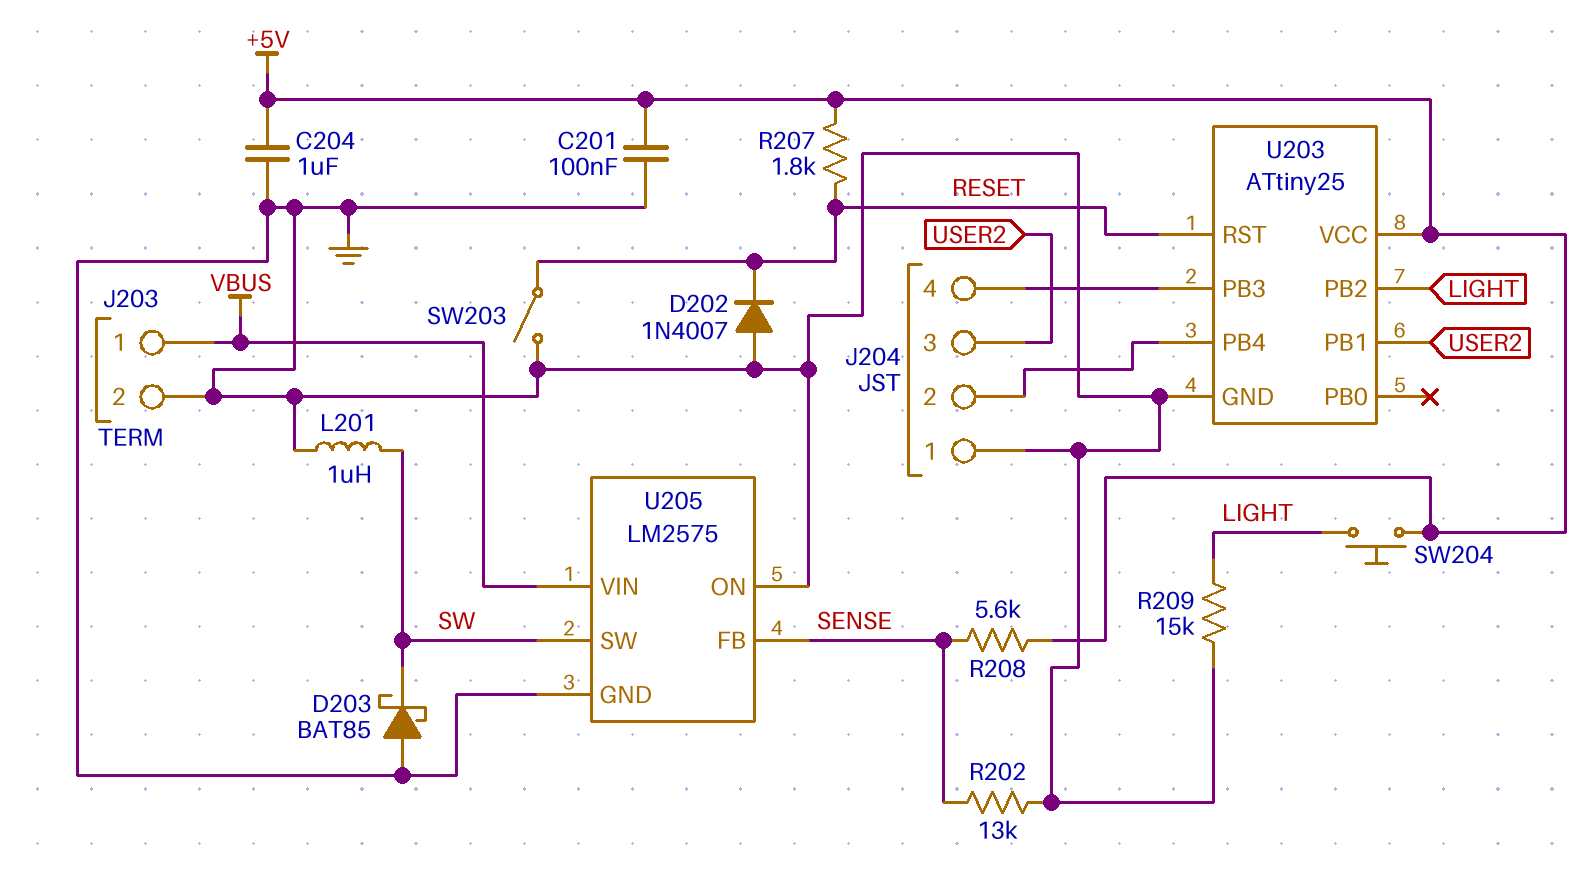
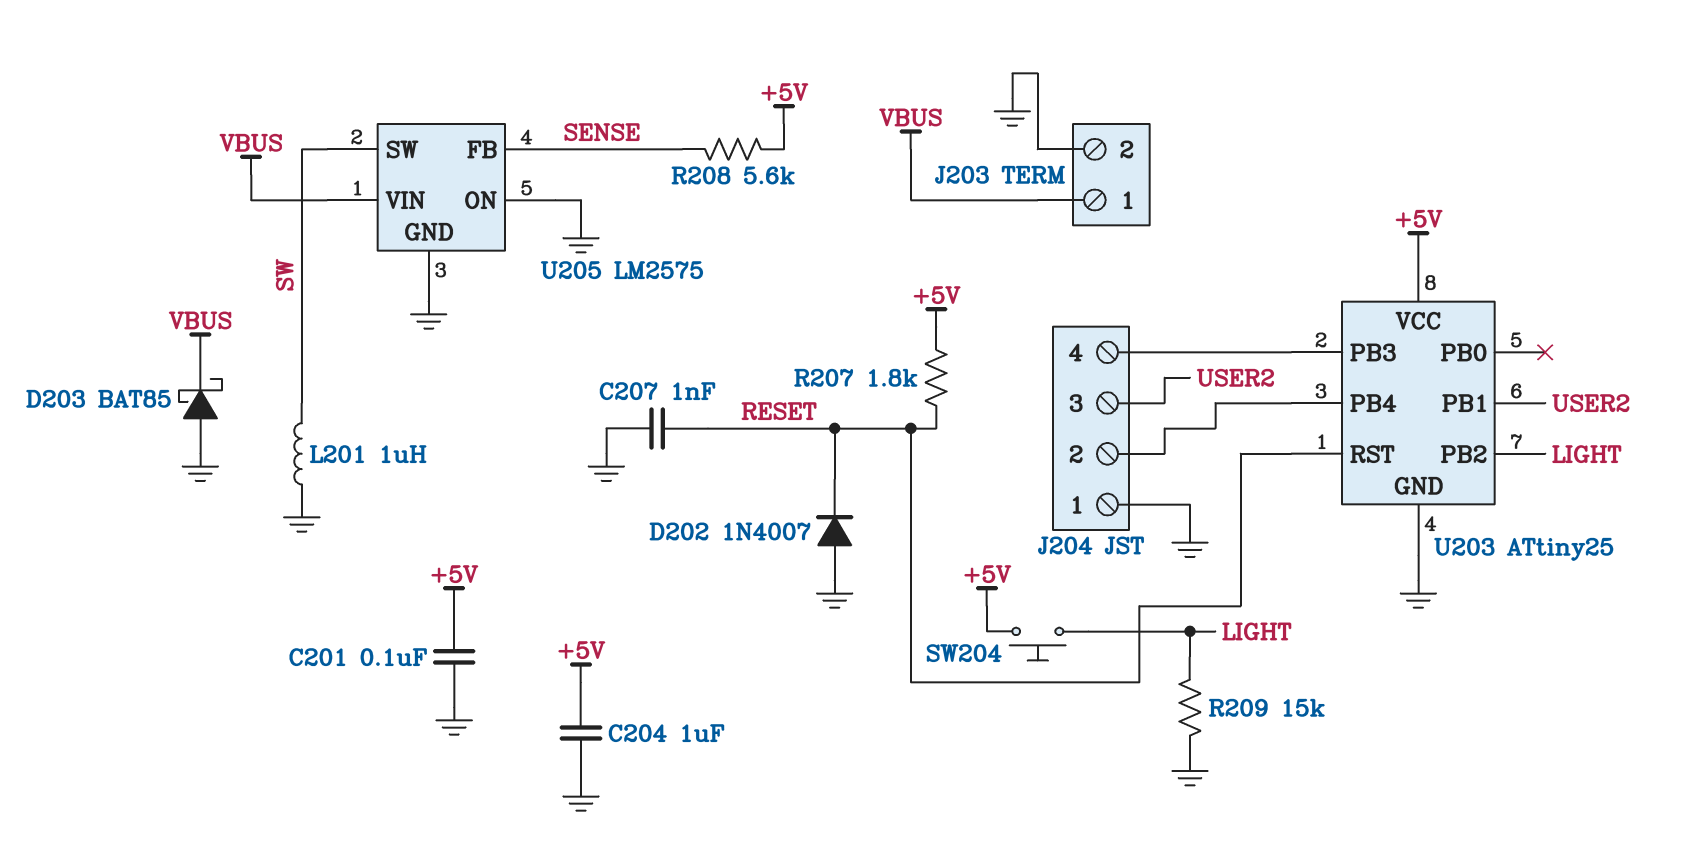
C207: none -> 1nF (GND, RESET)
D203: schottky BAT85 (A GND, K SW) -> schottky BAT85 (A GND, K VBUS)
R202: 13k (GND, SENSE) -> none
SW203: switch (GND, RESET) -> none

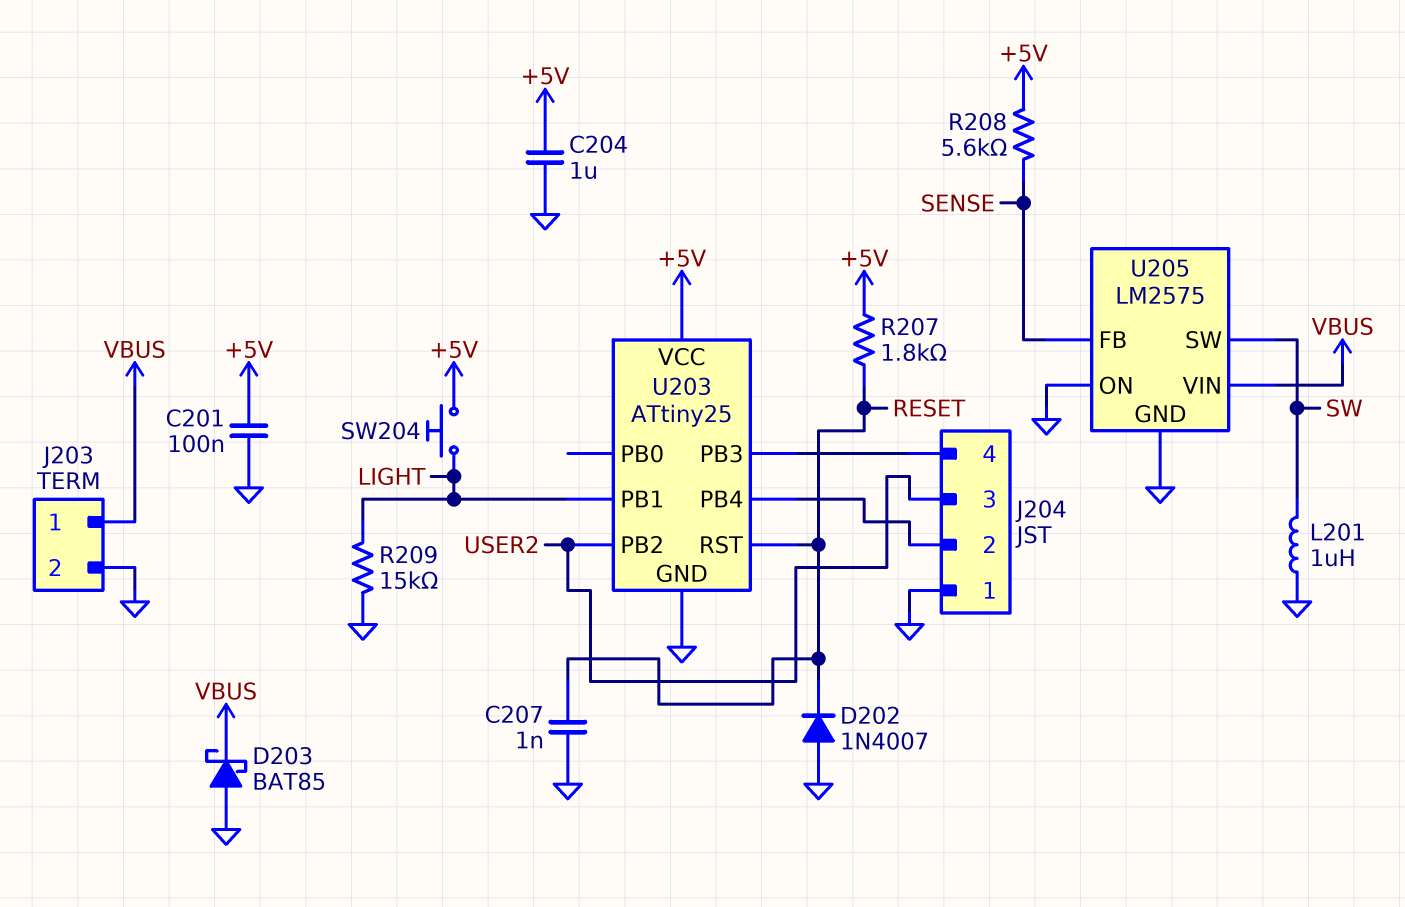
U203 pin PB1: USER2 -> LIGHT
U203 pin PB2: LIGHT -> USER2

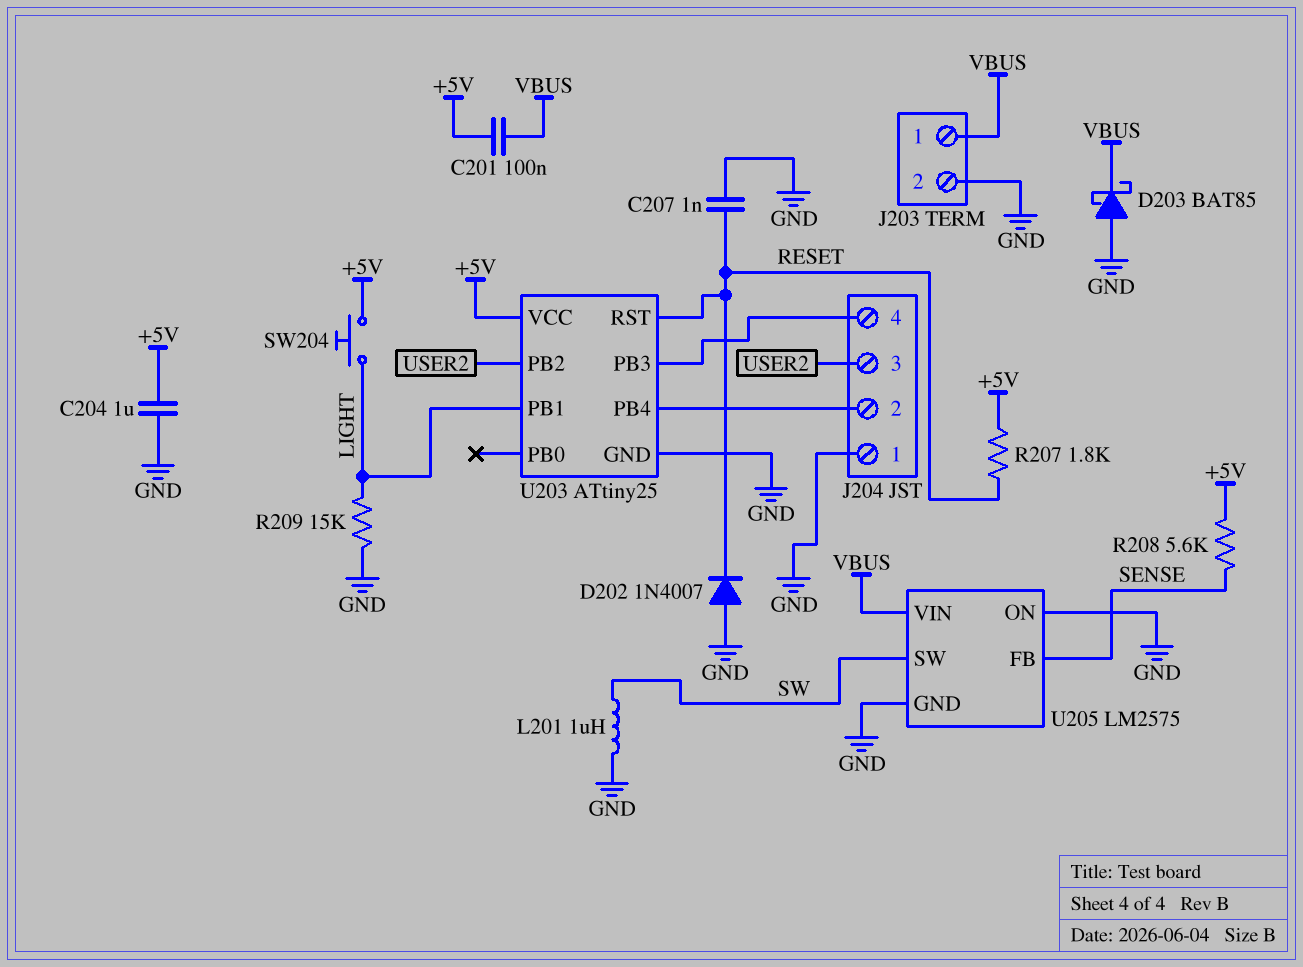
C201: 100nF (+5V, GND) -> 100nF (+5V, VBUS)

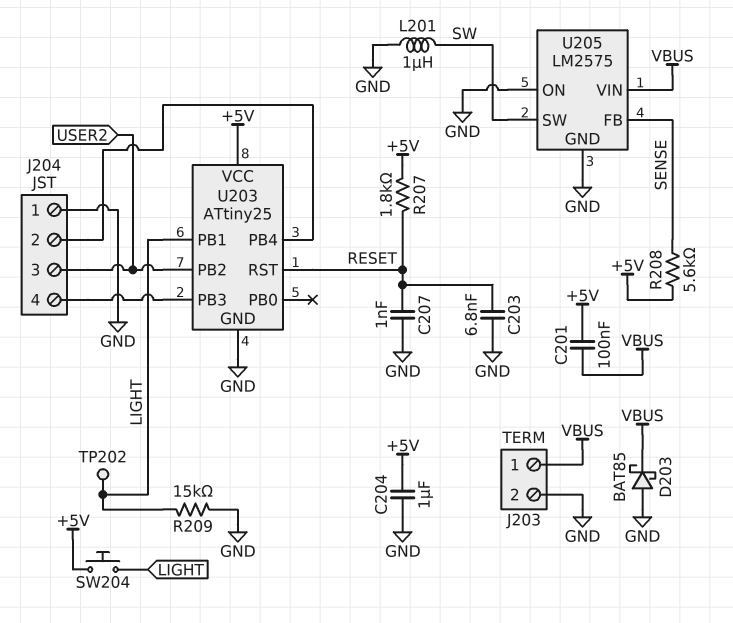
C203: none -> 6.8nF (GND, RESET)
D202: diode 1N4007 (A GND, K RESET) -> none
TP202: none -> test point (LIGHT)

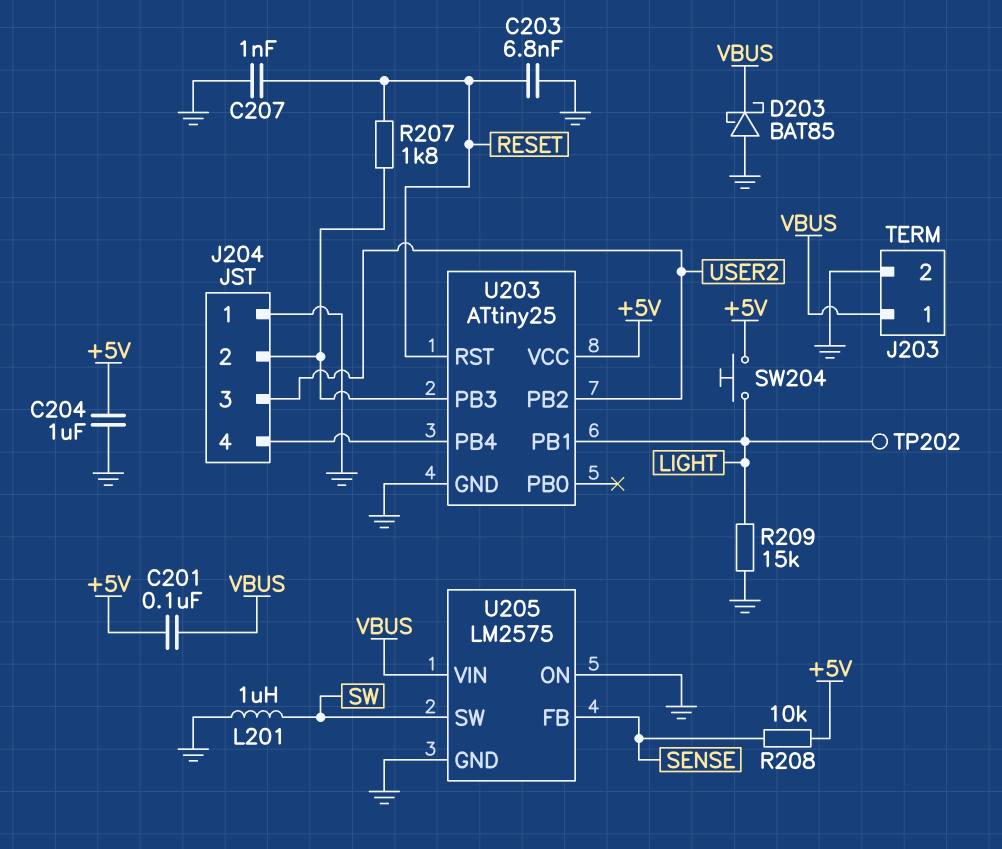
R207: 1.8k (+5V, RESET) -> 1.8k (J204/2, RESET)
R208: 5.6k (+5V, SENSE) -> 10k (+5V, SENSE)
U203 pin PB3: J204/4 -> J204/2
U203 pin PB4: J204/2 -> J204/4

